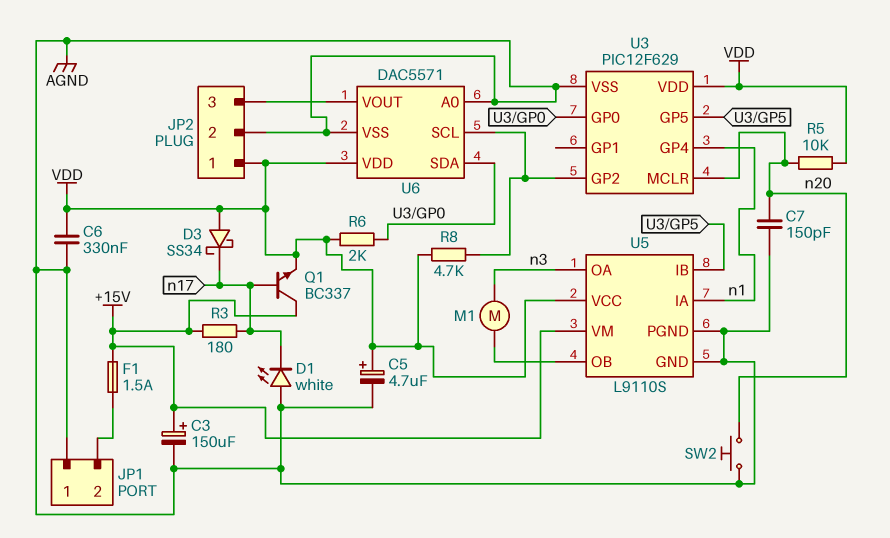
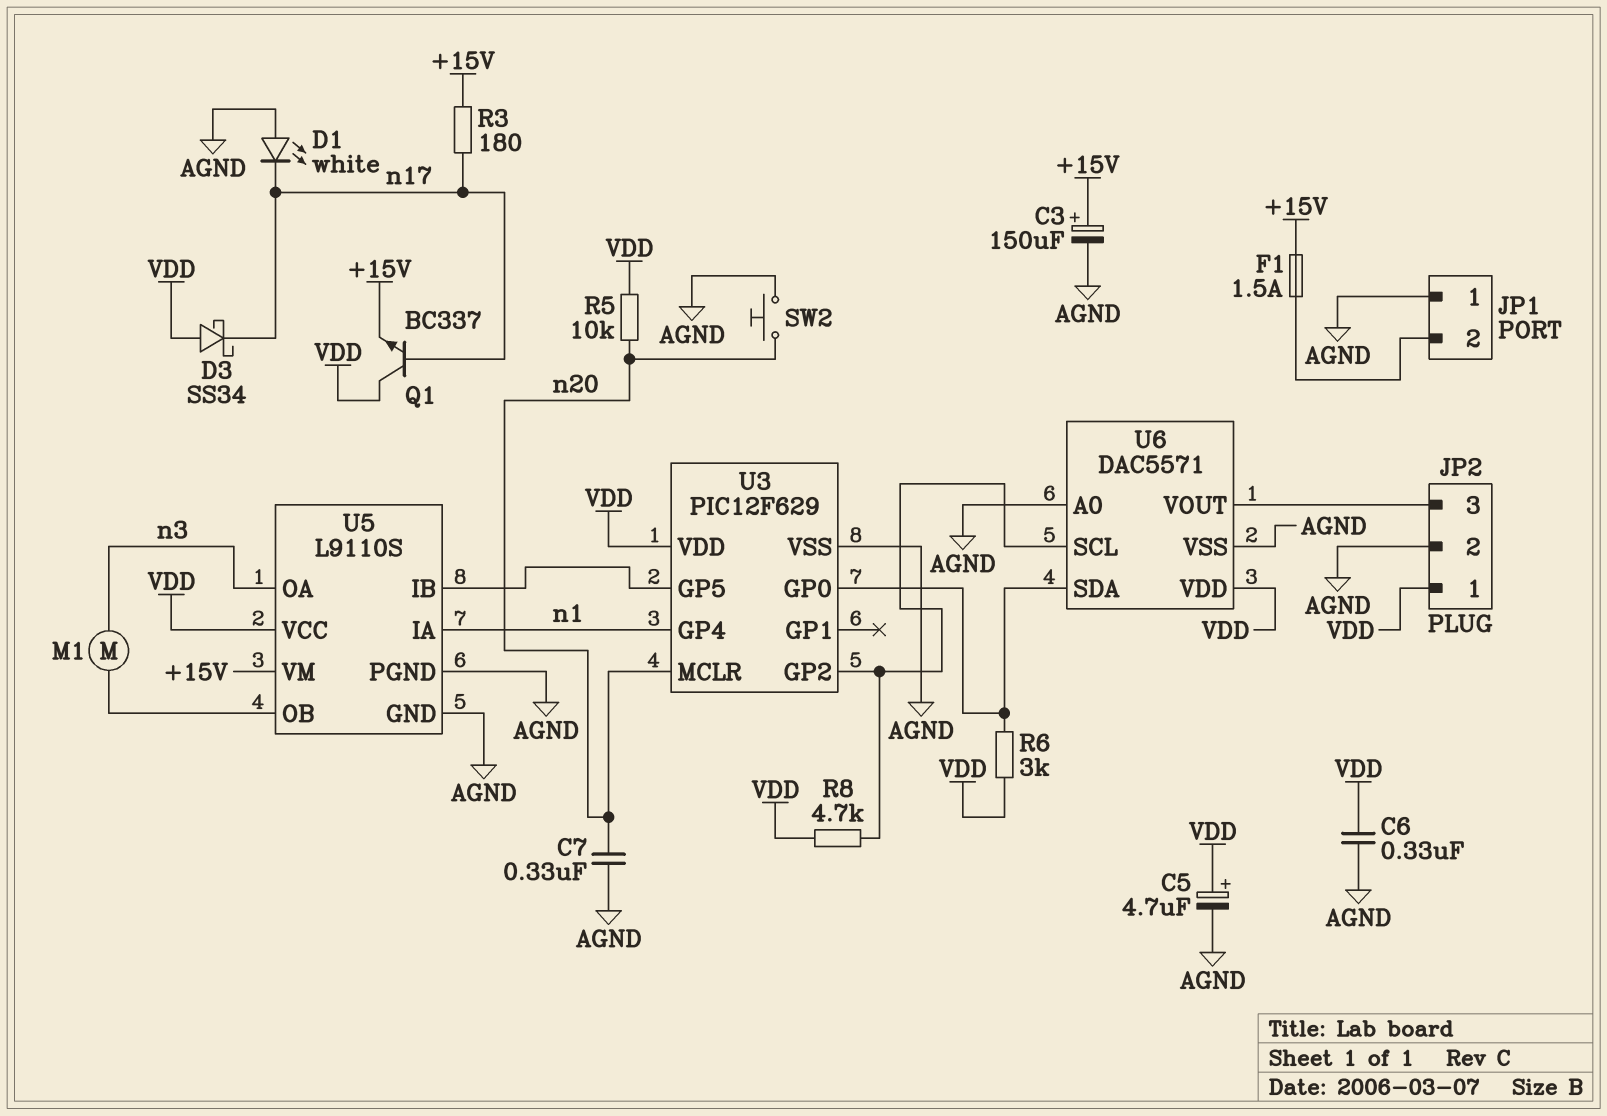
C7: 150pF (AGND, n20) -> 330nF (AGND, n20)
Q1: NPN BC337 (B n17, C +15V, E VDD) -> NPN BC337 (B n17, C VDD, E +15V)
R6: 2k (U3/GP0, VDD) -> 3k (U3/GP0, VDD)

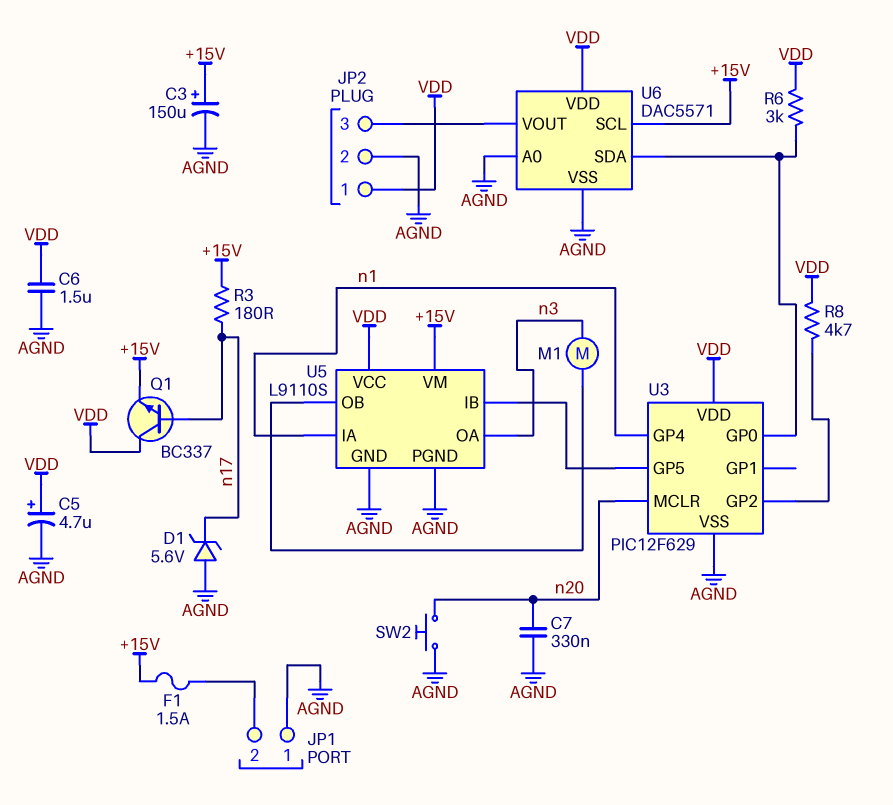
C6: 330nF (AGND, VDD) -> 1.5uF (AGND, VDD)
D1: LED white (A AGND, K n17) -> zener 5.6V (A AGND, K n17)
D3: schottky SS34 (A VDD, K n17) -> none
R5: 10k (VDD, n20) -> none
U6 pin SCL: U3/GP2 -> +15V

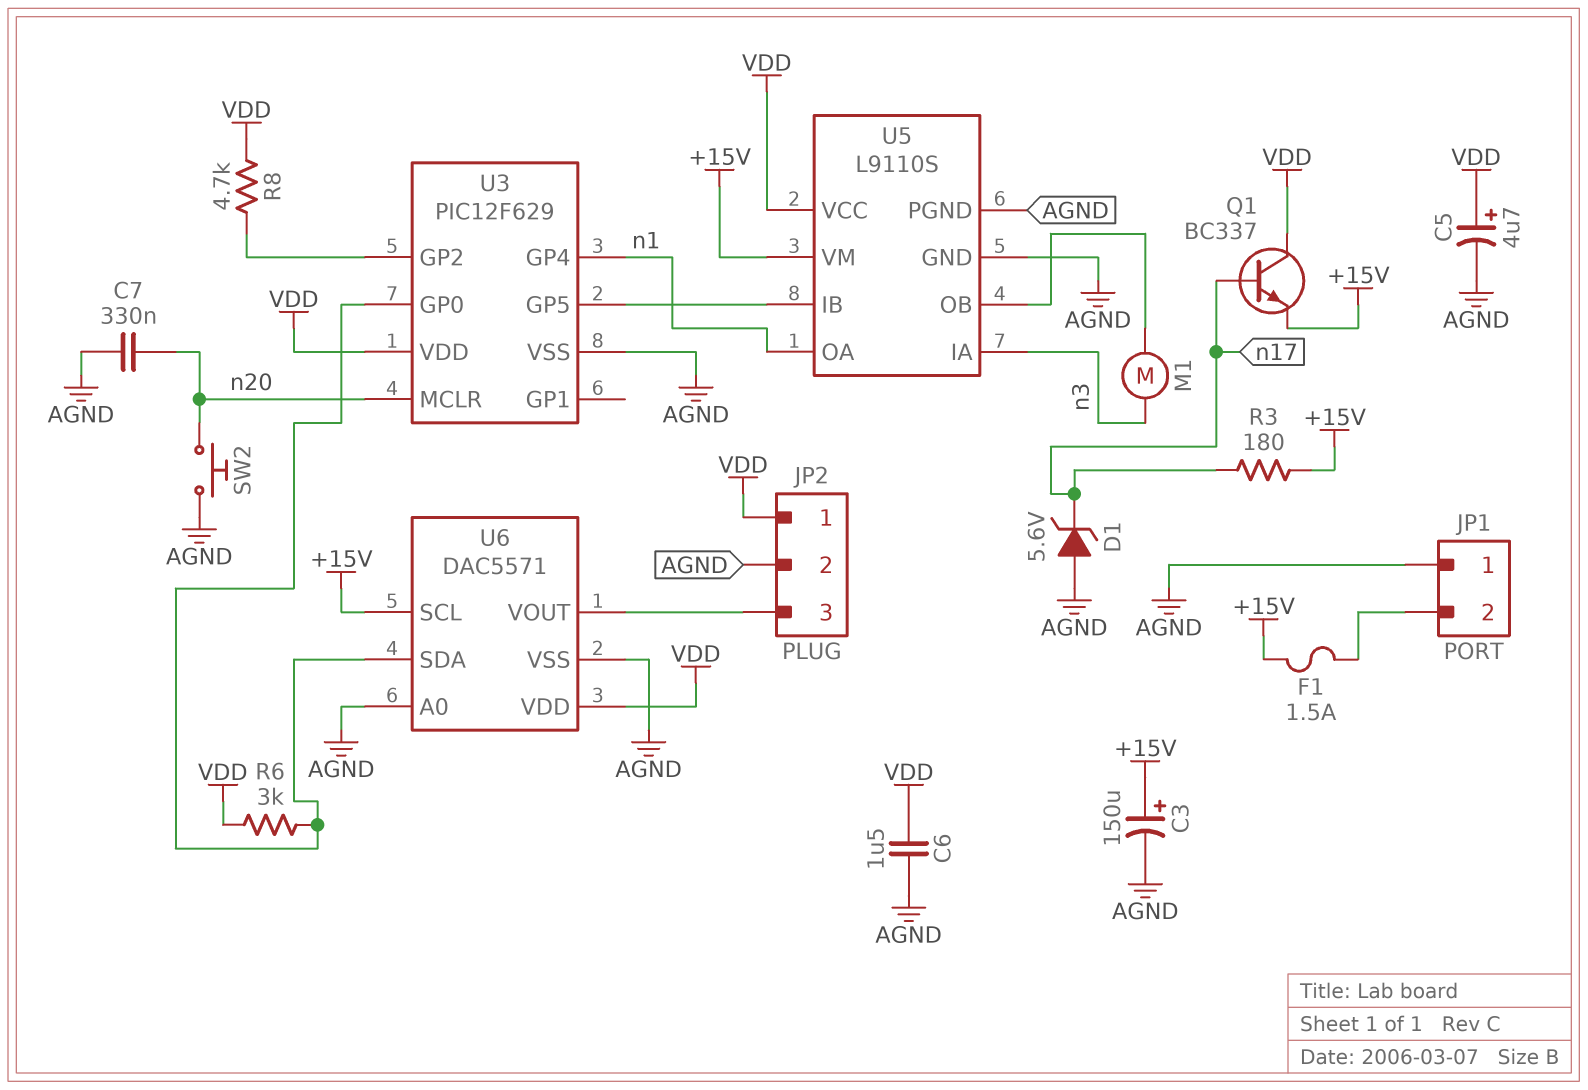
U5 pin IA: n1 -> n3
U5 pin OA: n3 -> n1

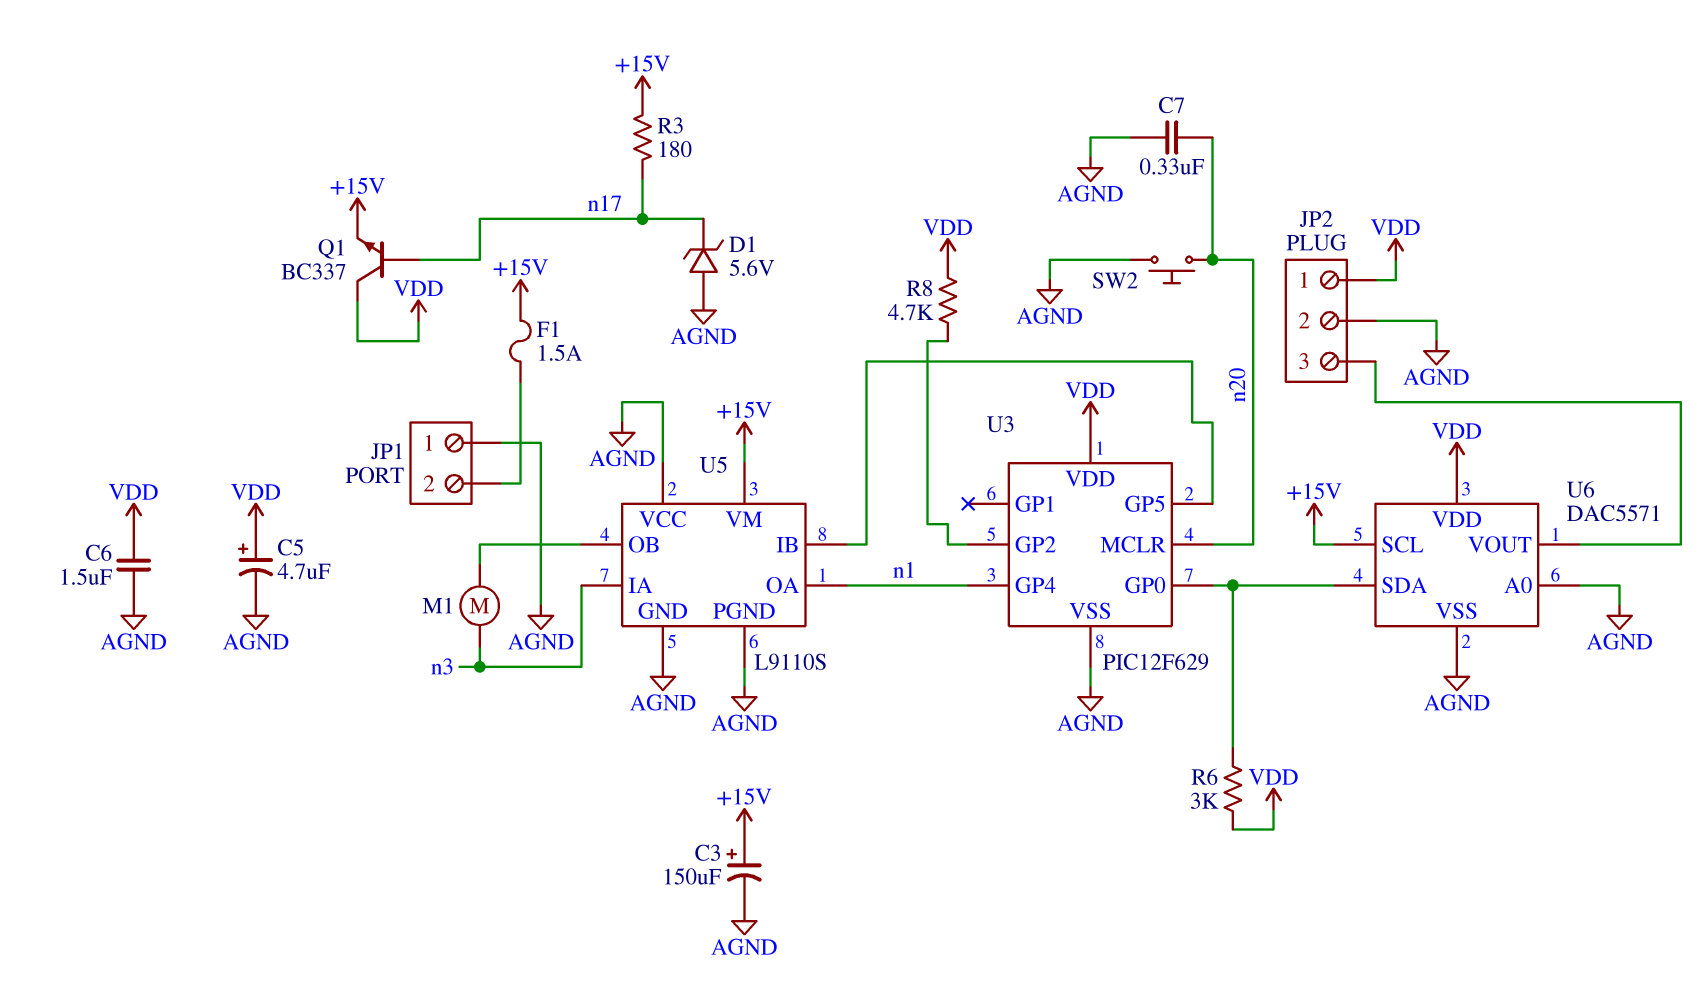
U5 pin VCC: VDD -> AGND

